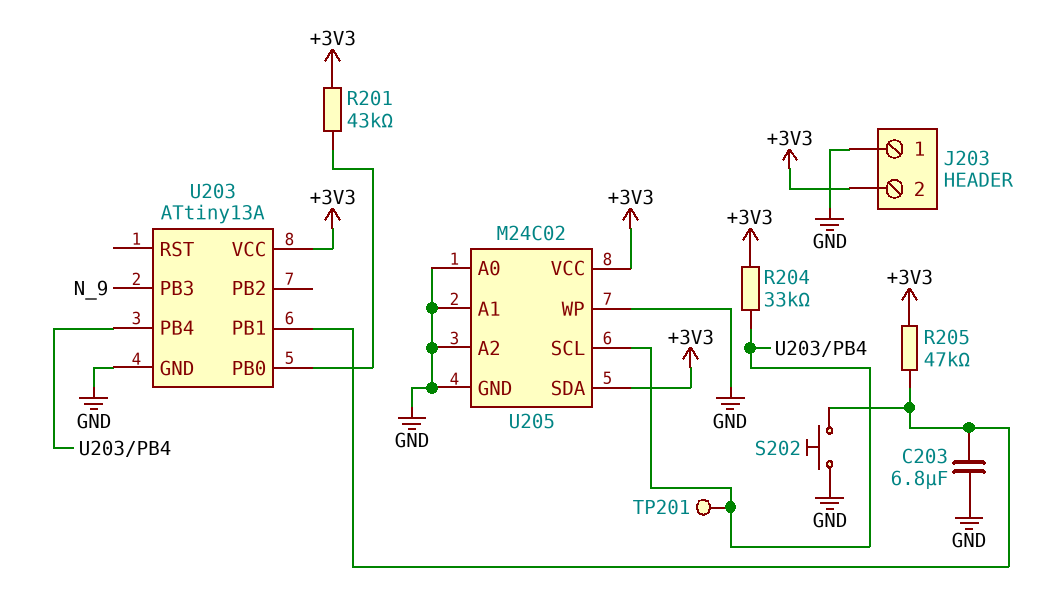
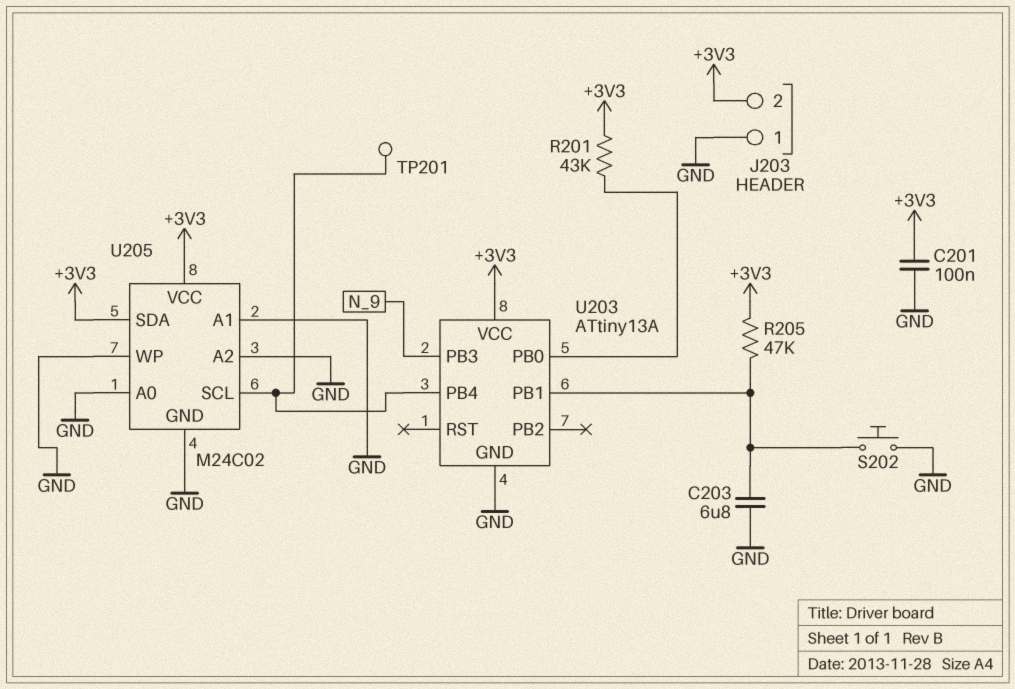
C201: none -> 100nF (+3V3, GND)
R204: 33k (+3V3, U203/PB4) -> none

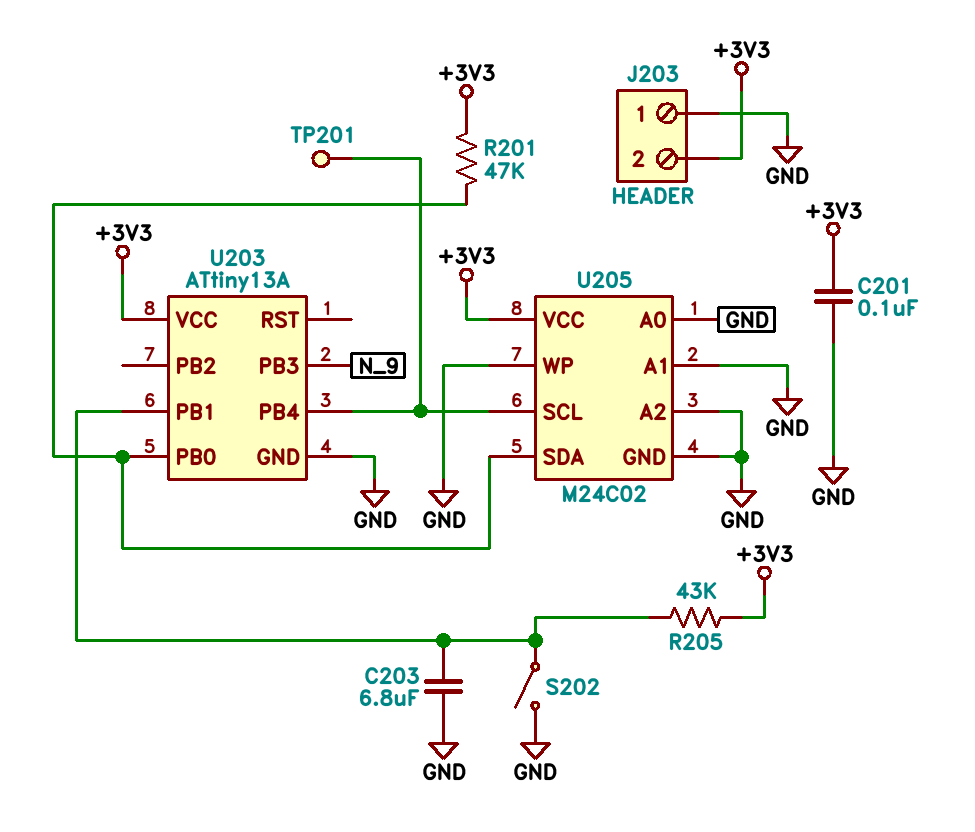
R201: 43k (+3V3, U203/PB0) -> 47k (+3V3, U203/PB0)
R205: 47k (+3V3, U203/PB1) -> 43k (+3V3, U203/PB1)
S202: button (GND, U203/PB1) -> switch (GND, U203/PB1)
U205 pin SDA: +3V3 -> U203/PB0

